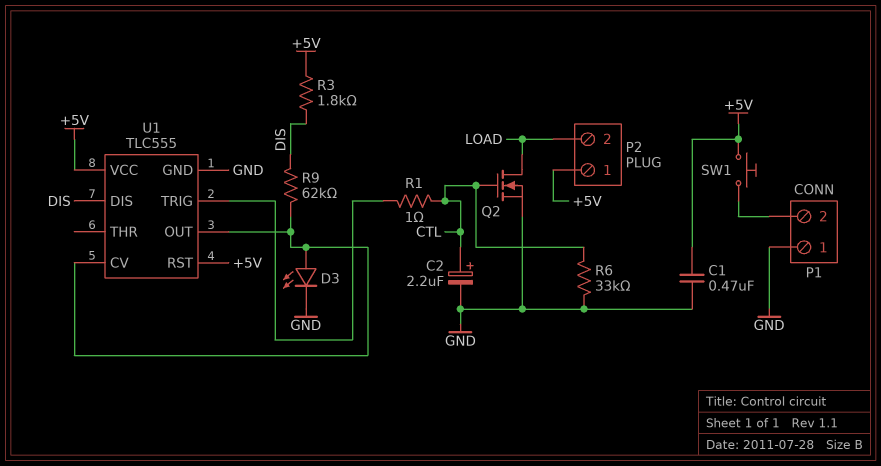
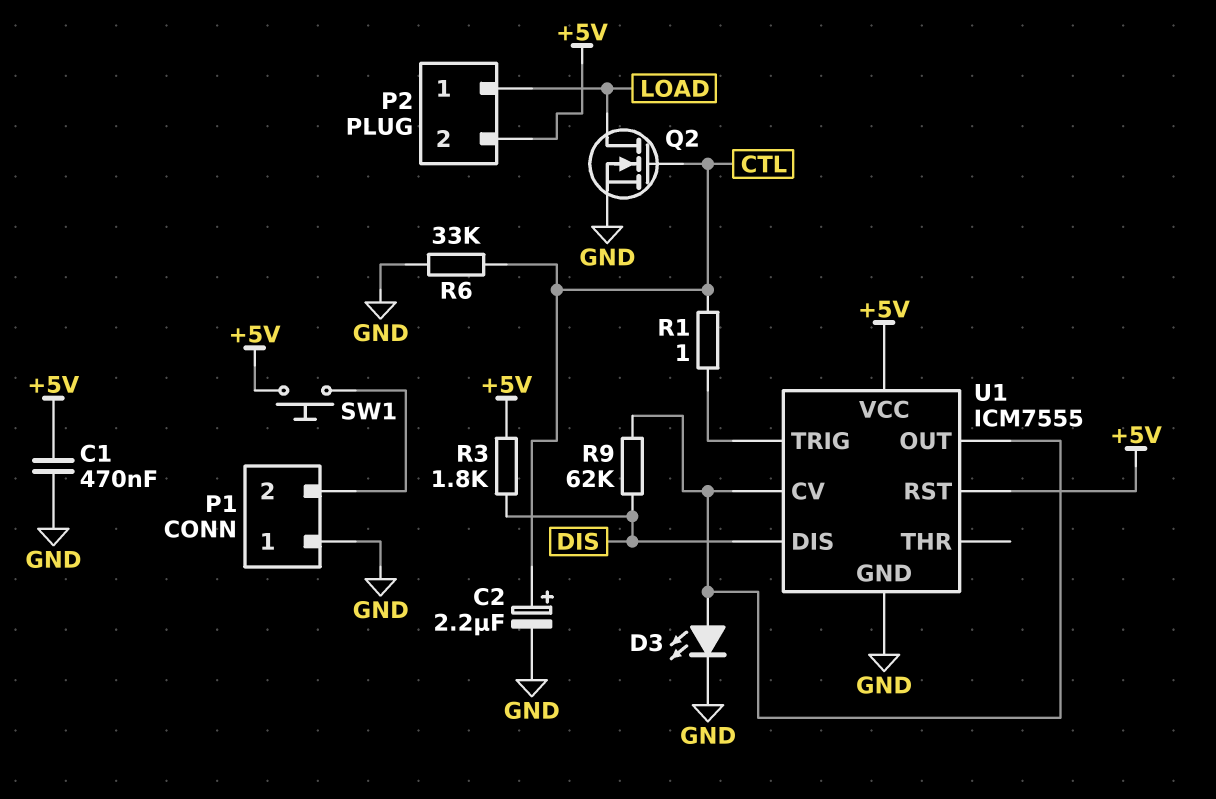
P2 pin 1: +5V -> LOAD
P2 pin 2: LOAD -> +5V
U1: TLC555 -> ICM7555

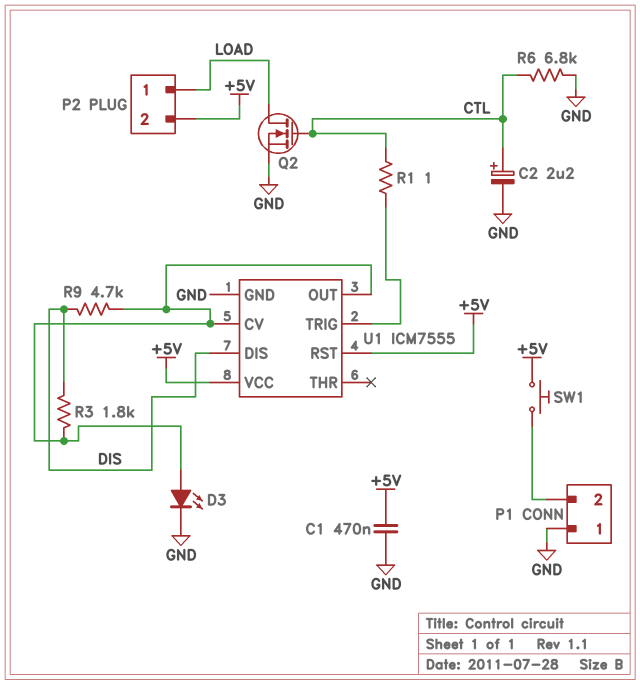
R3: 1.8k (+5V, DIS) -> 1.8k (DIS, U1/CV)
R6: 33k (CTL, GND) -> 6.8k (CTL, GND)
R9: 62k (DIS, U1/CV) -> 4.7k (DIS, U1/CV)

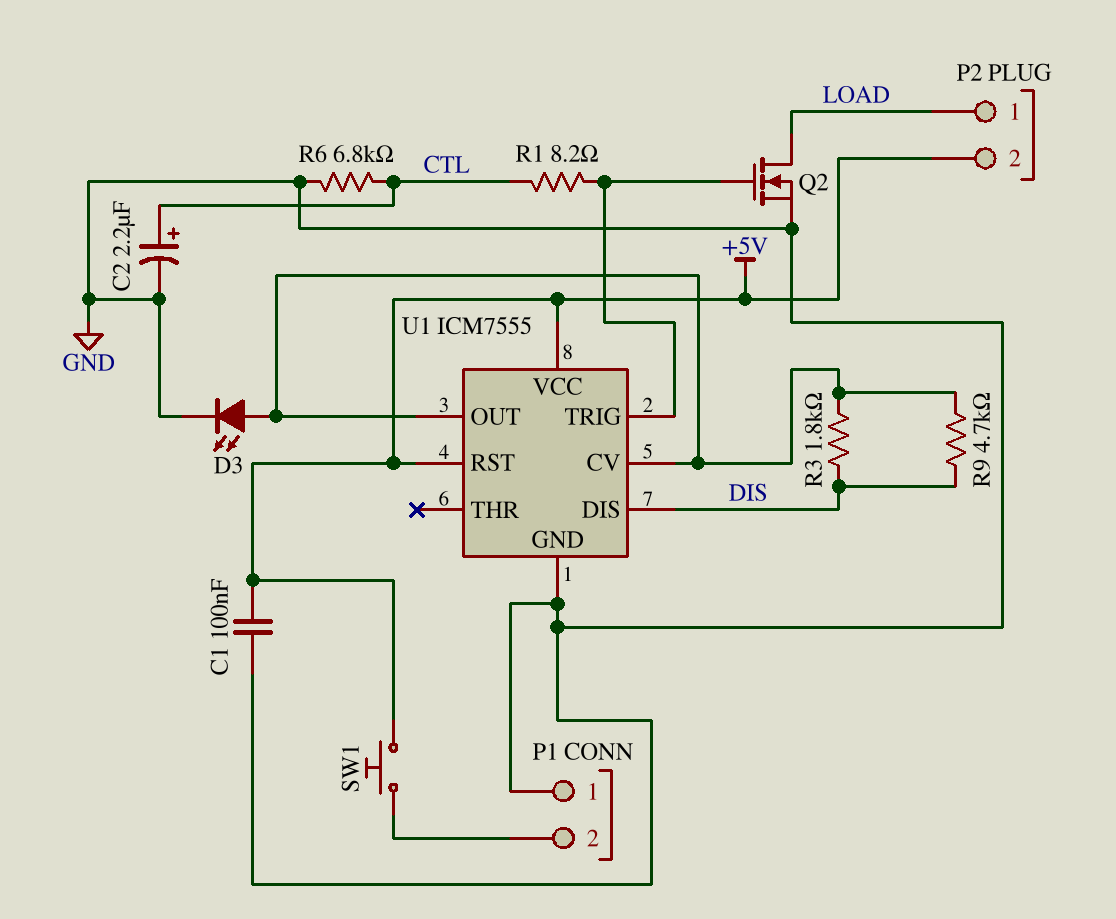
C1: 470nF (+5V, GND) -> 100nF (+5V, GND)
Q2: NMOS (G CTL, D LOAD, S GND) -> NMOS (G U1/TRIG, D LOAD, S GND)
R1: 1 (CTL, U1/TRIG) -> 8.2 (CTL, U1/TRIG)

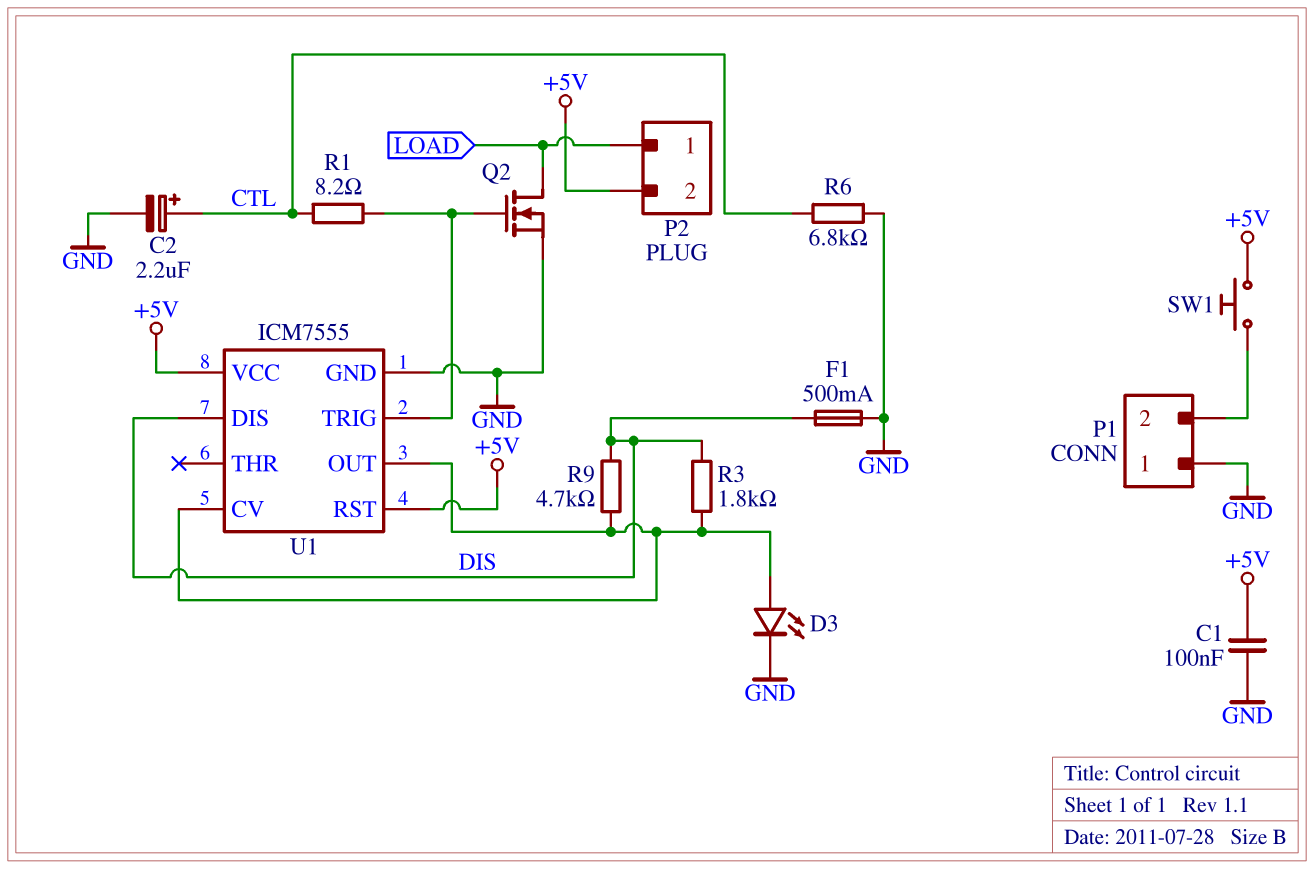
F1: none -> 500mA (DIS, GND)

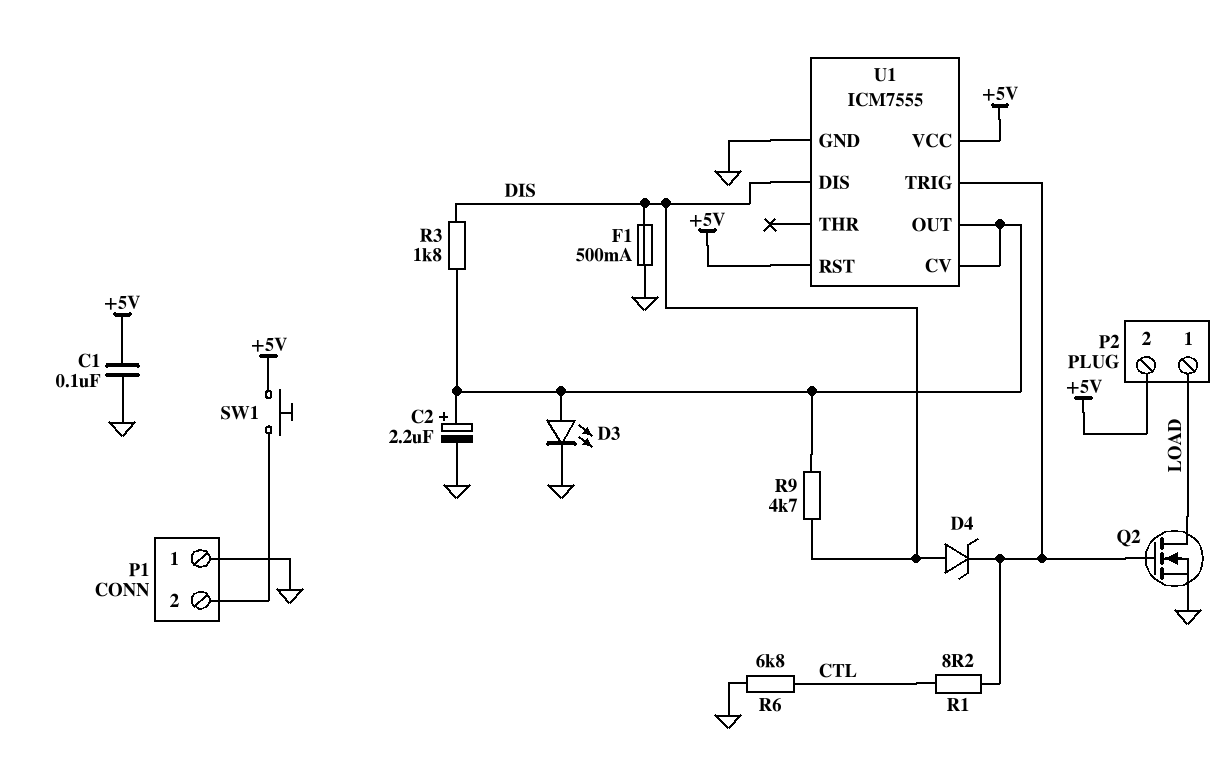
C2: 2.2uF (plus CTL, minus GND) -> 2.2uF (plus U1/CV, minus GND)
D4: none -> zener (A DIS, K U1/TRIG)

